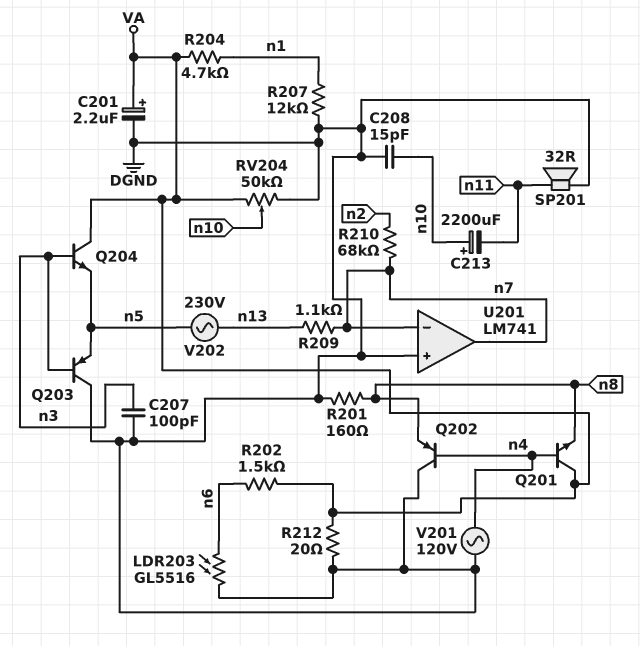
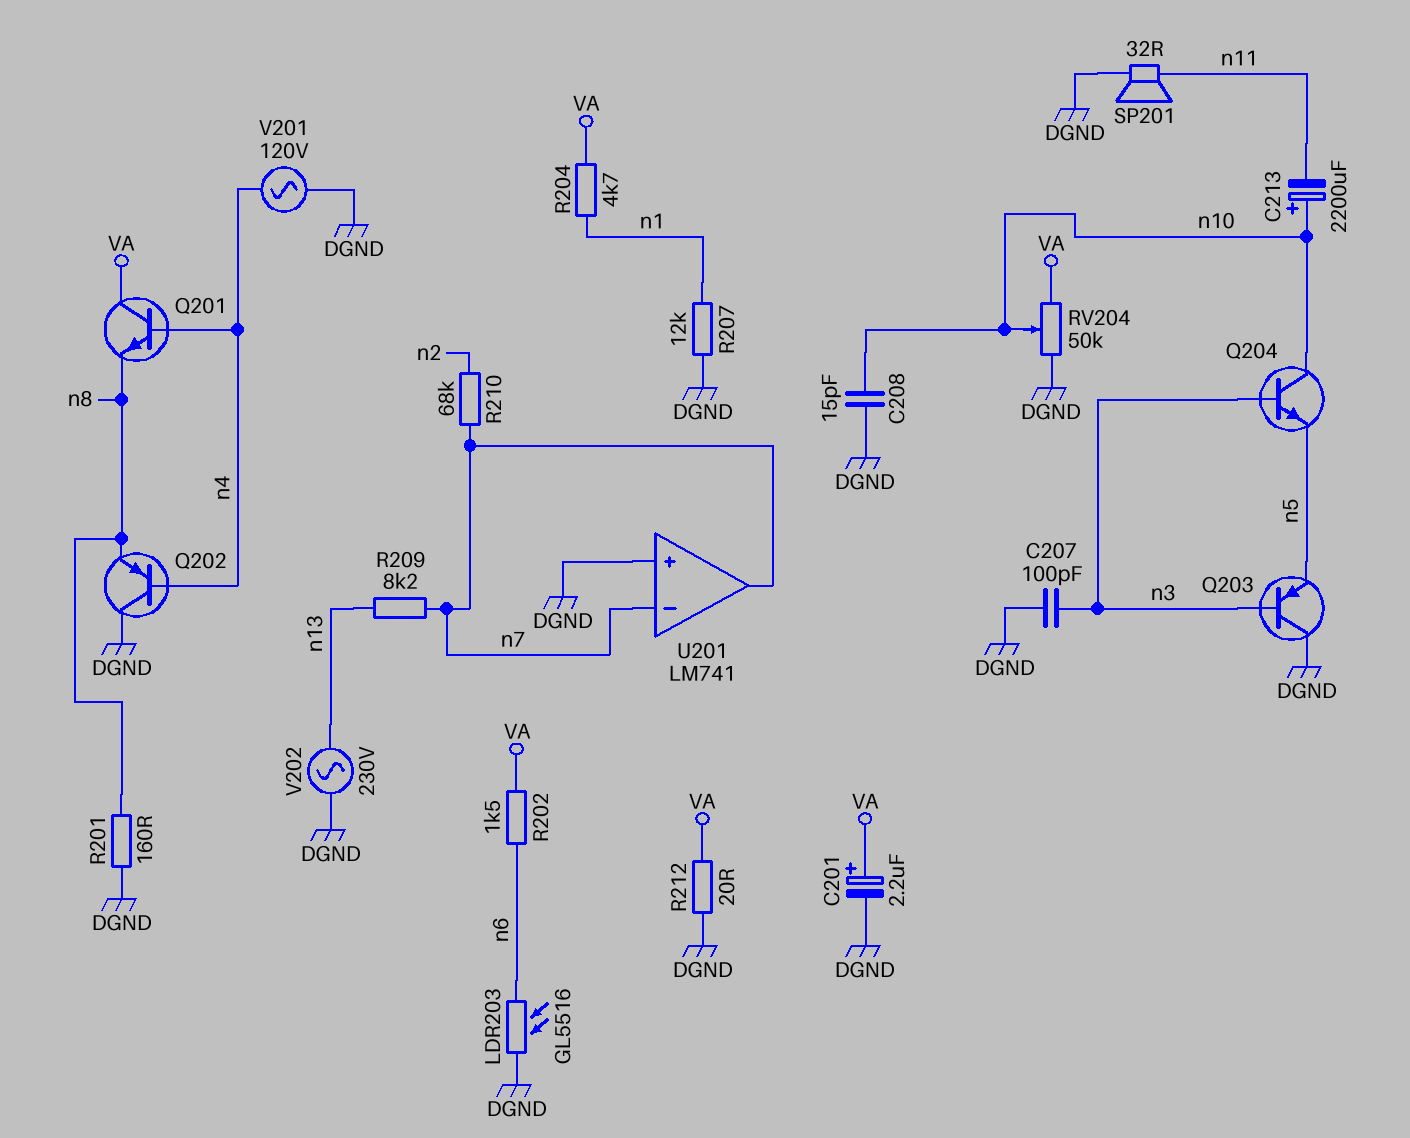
Q204: NPN (B n3, C VA, E n5) -> NPN (B n3, C n10, E n5)
R209: 1.1k (n7, n13) -> 8.2k (n7, n13)
V202: AC 230V (n5, n13) -> AC 230V (DGND, n13)

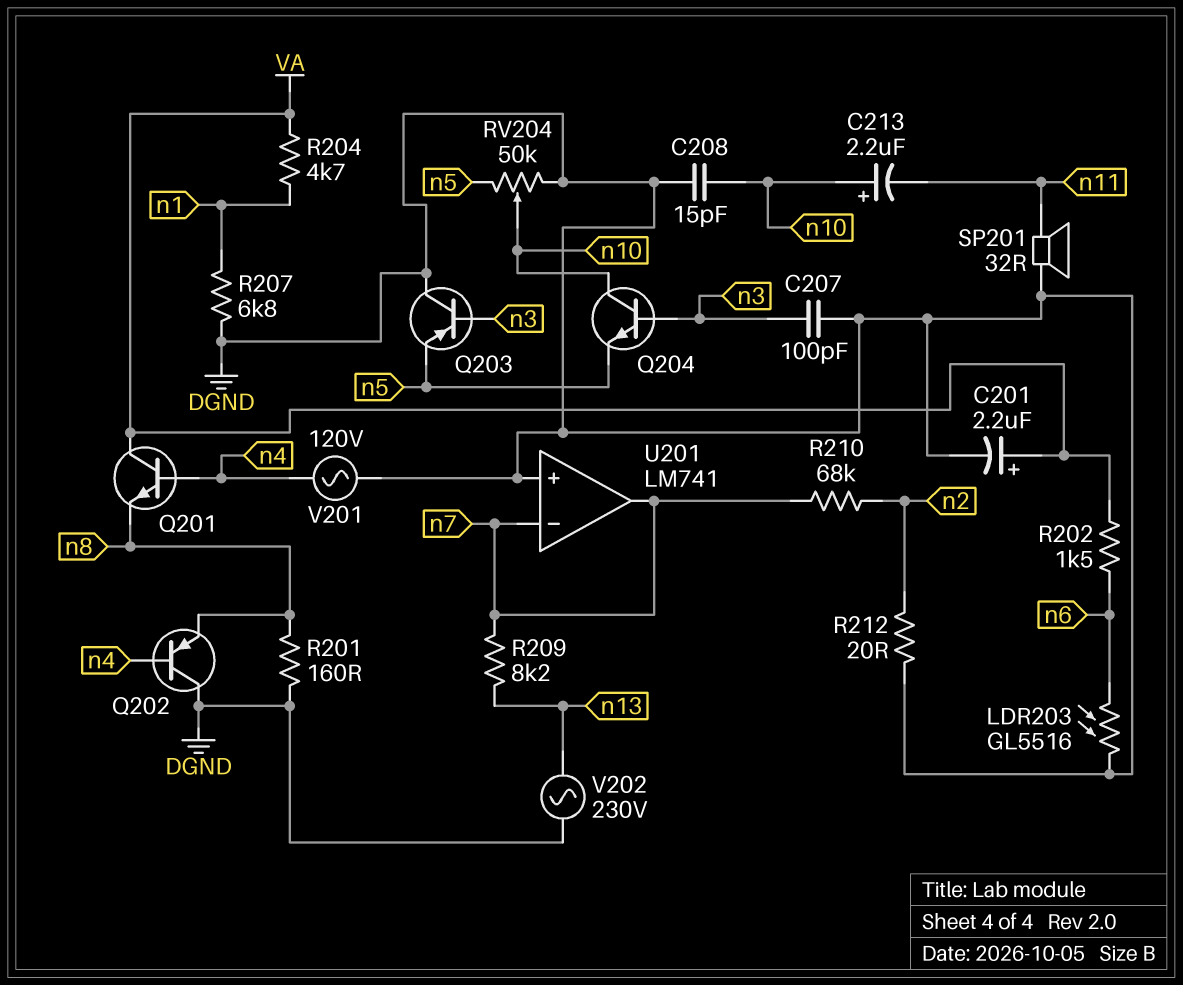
C213: 2200uF (plus n10, minus n11) -> 2.2uF (plus n10, minus n11)
R207: 12k (DGND, n1) -> 6.8k (DGND, n1)
R212: 20 (DGND, VA) -> 20 (DGND, n2)
RV204: 50k (DGND, VA, wiper n10) -> 50k (DGND, n5, wiper n10)

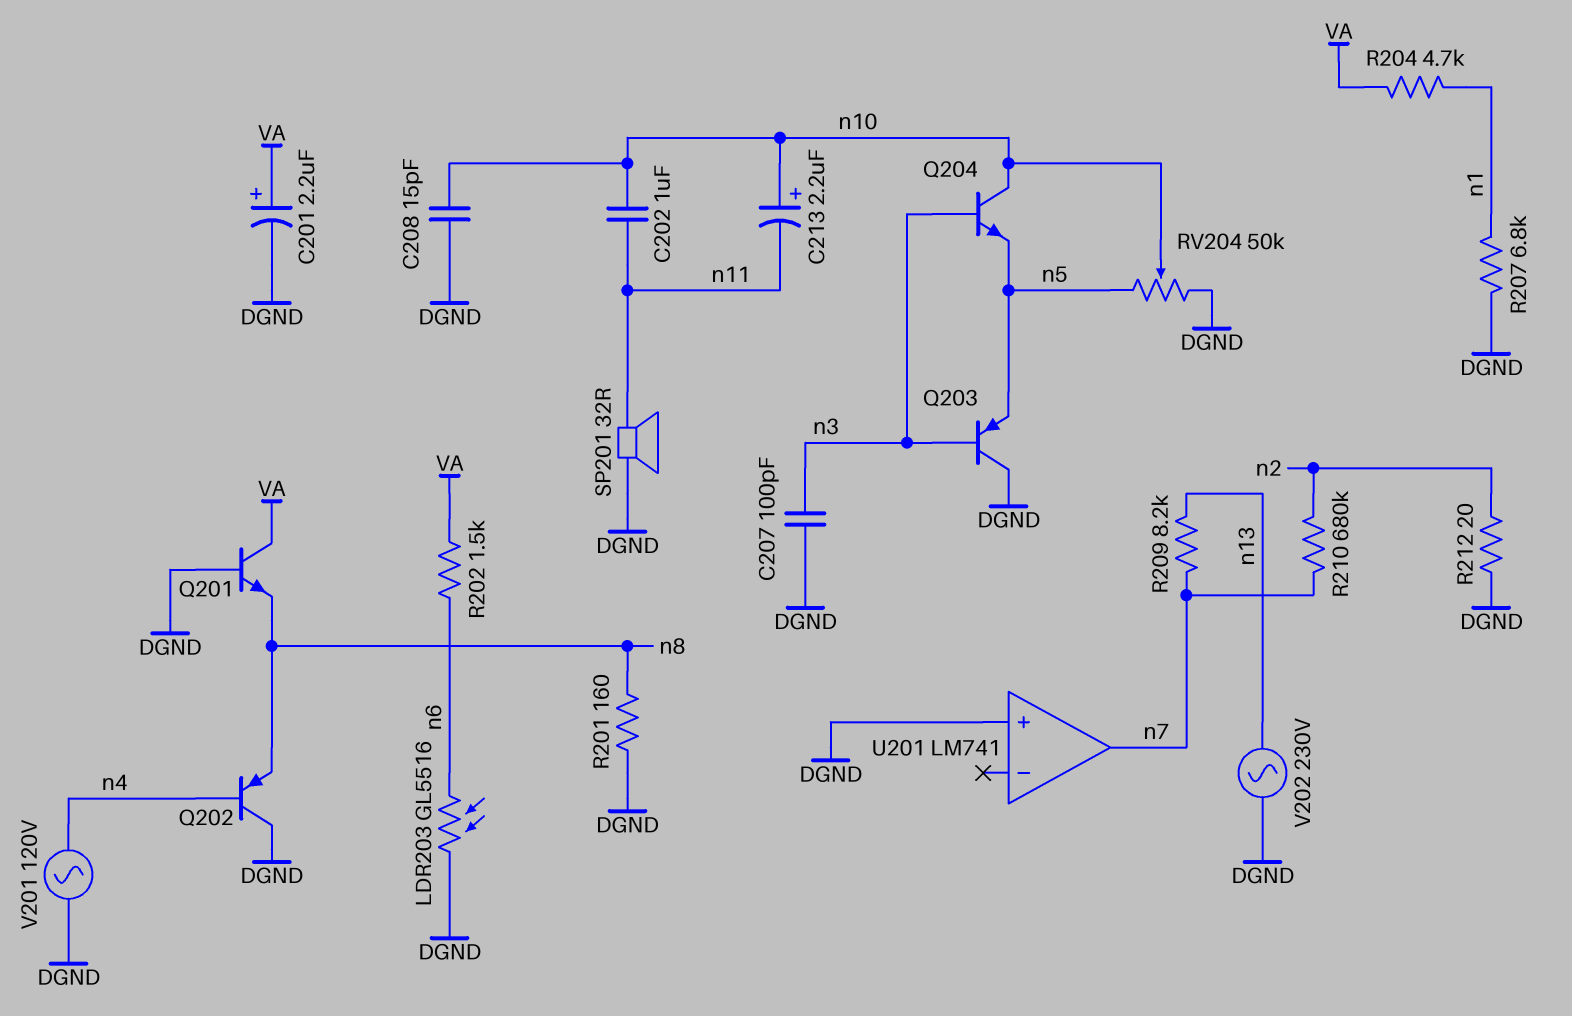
C202: none -> 1uF (n10, n11)
Q201: NPN (B n4, C VA, E n8) -> NPN (B DGND, C VA, E n8)
R210: 68k (n2, n7) -> 680k (n2, n7)
U201 pin in-: n7 -> none

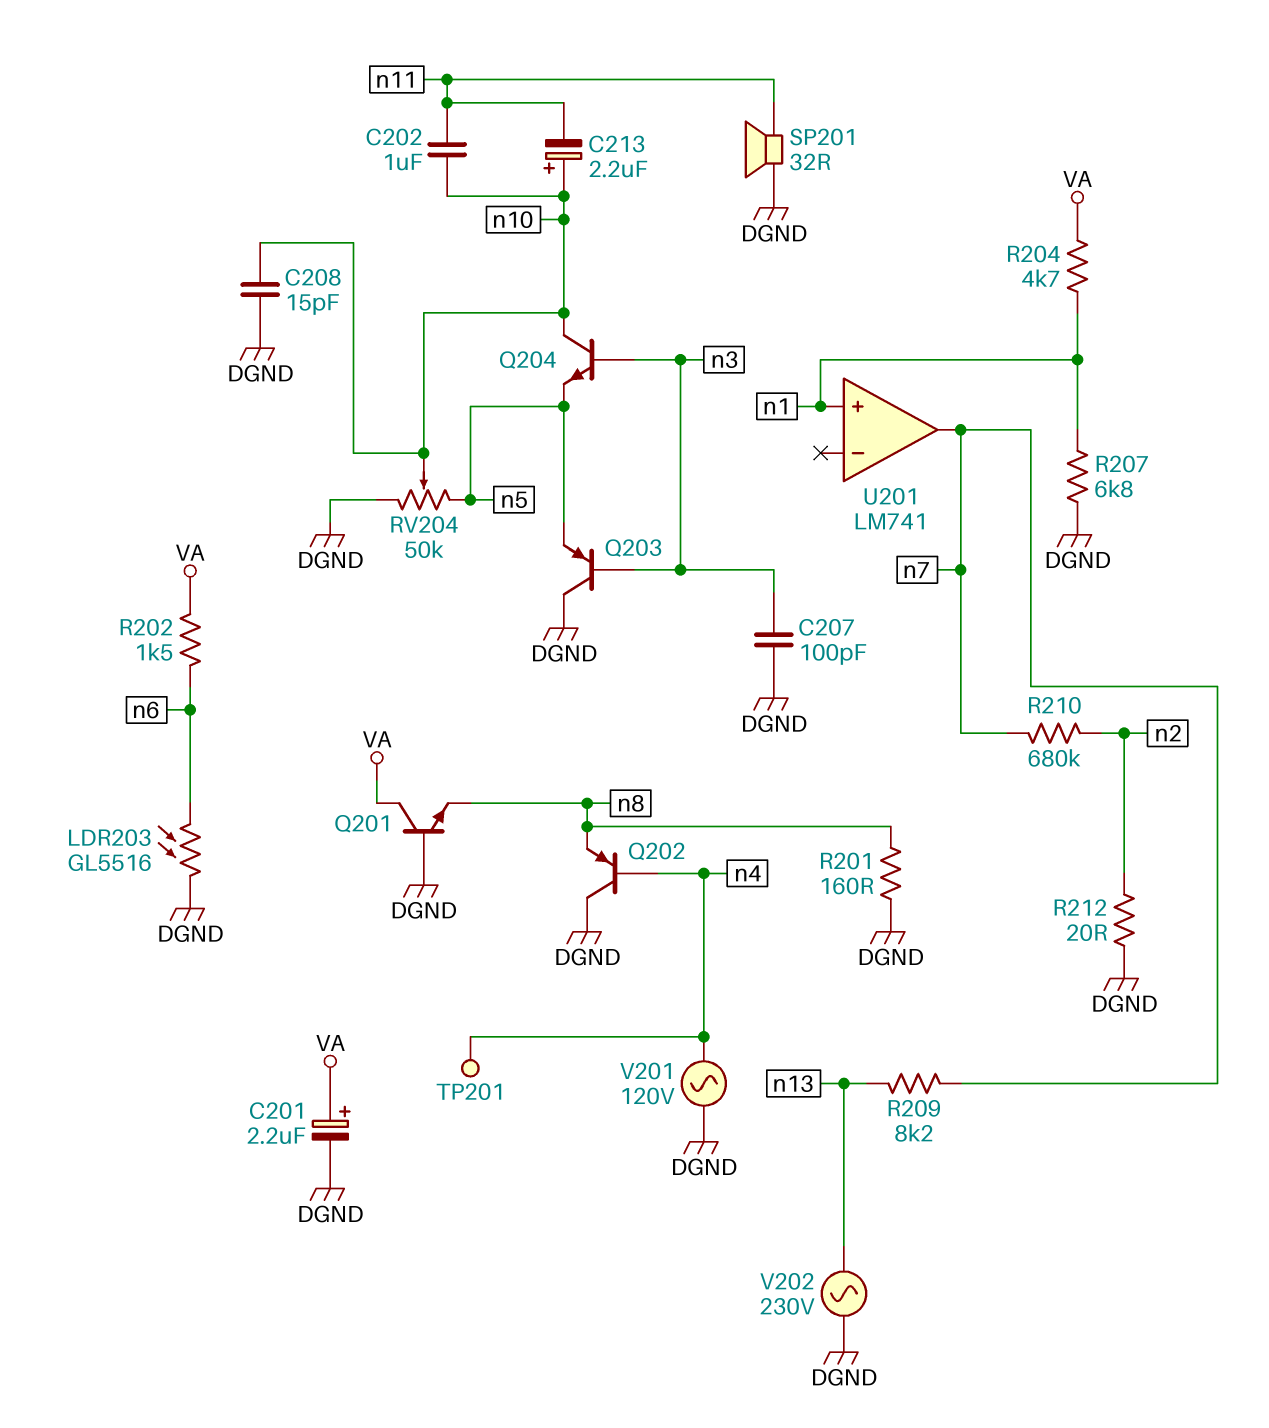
TP201: none -> test point (n4)
U201 pin in+: DGND -> n1

